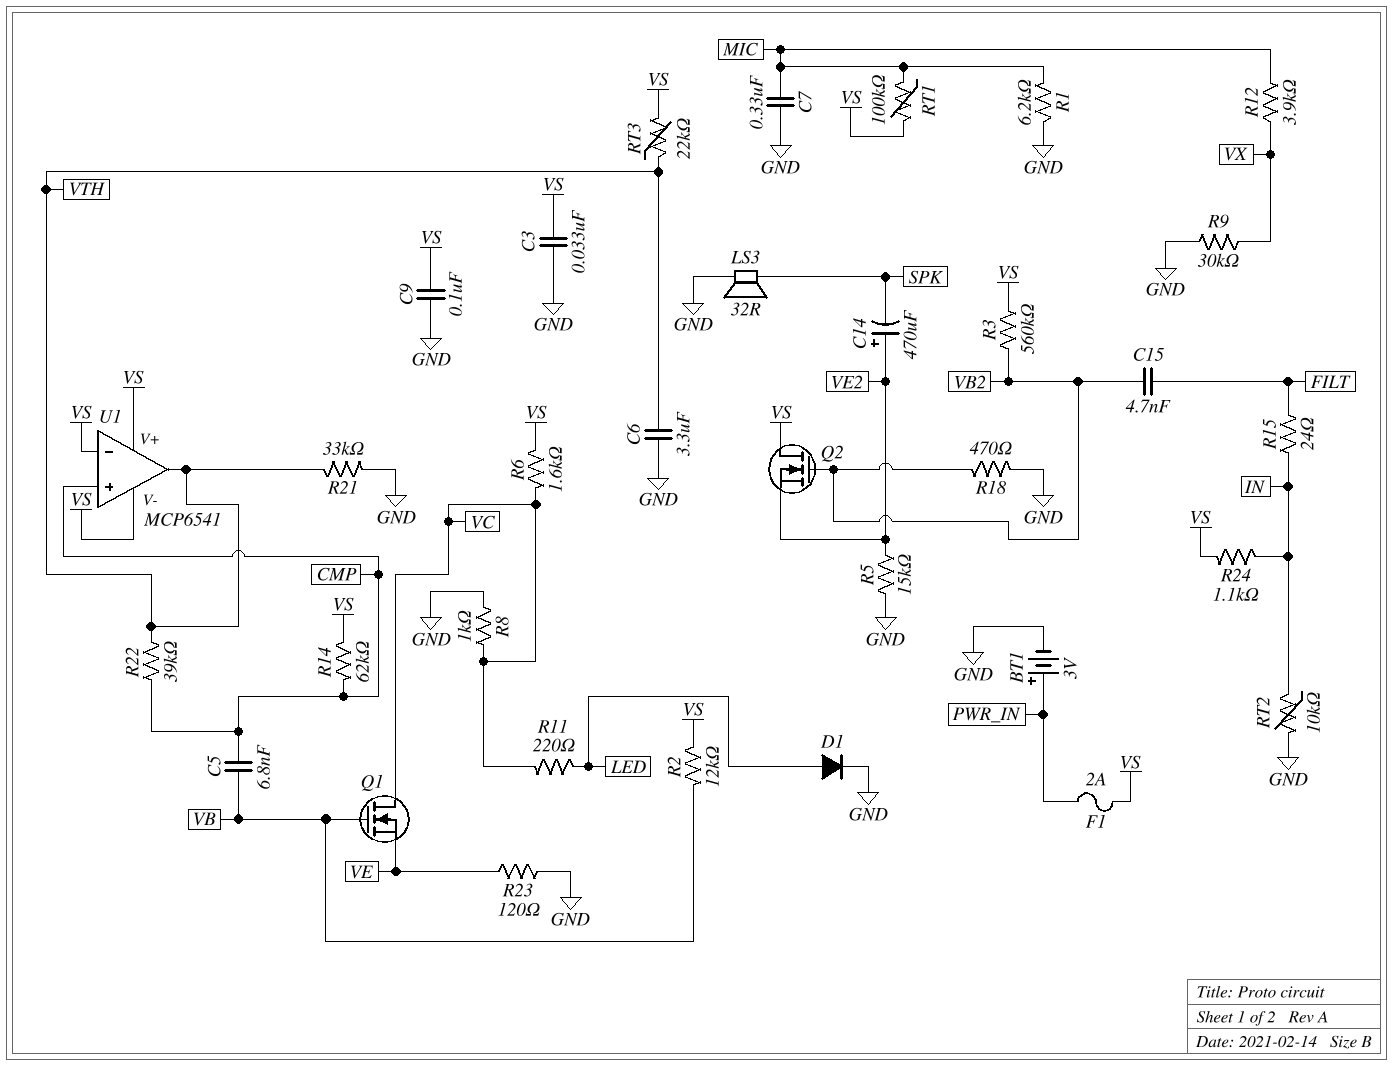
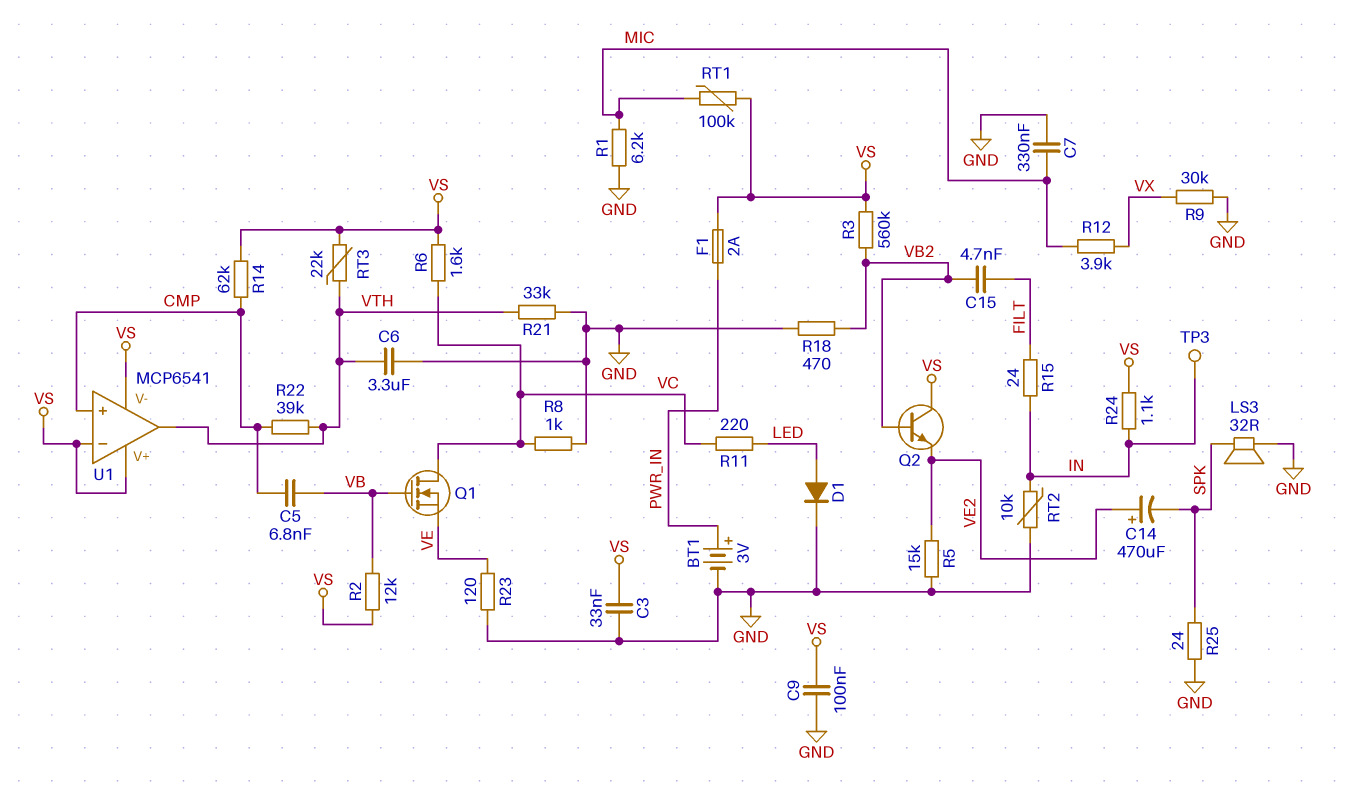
Q2: NMOS (G VB2, D VS, S VE2) -> NPN (B VB2, C VS, E VE2)
R25: none -> 24 (GND, SPK)
TP3: none -> test point (IN)

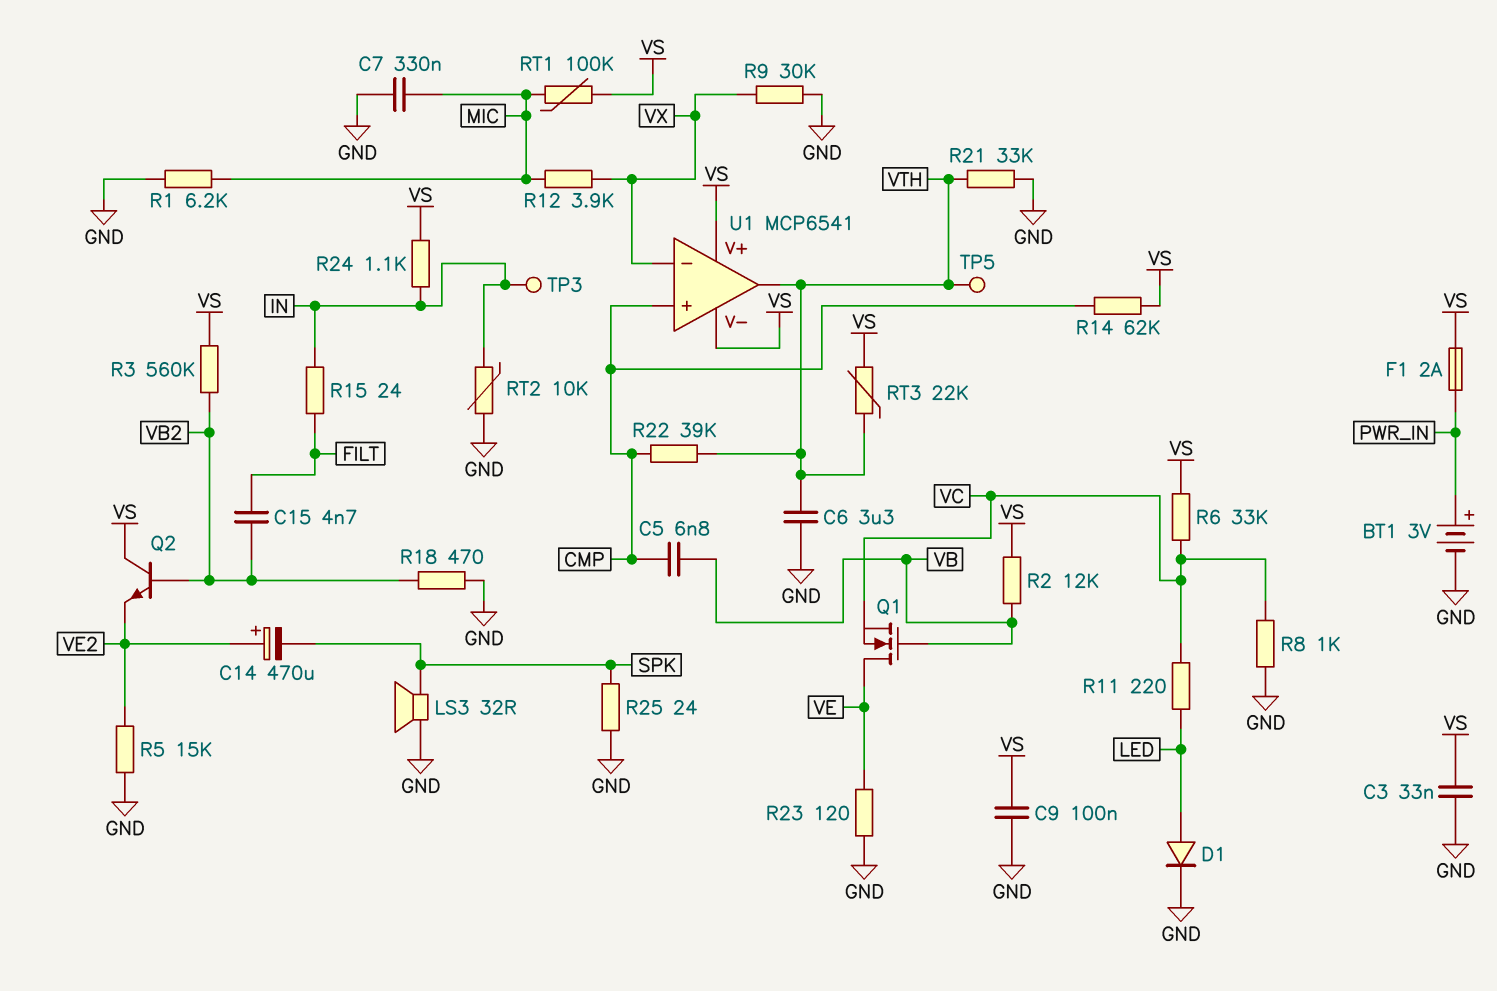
Q1: NMOS (G VB, D VC, S VE) -> NMOS (G VB, D VE, S VC)
R6: 1.6k (VC, VS) -> 33k (VC, VS)
TP5: none -> test point (VTH)
U1 pin in-: VS -> VX

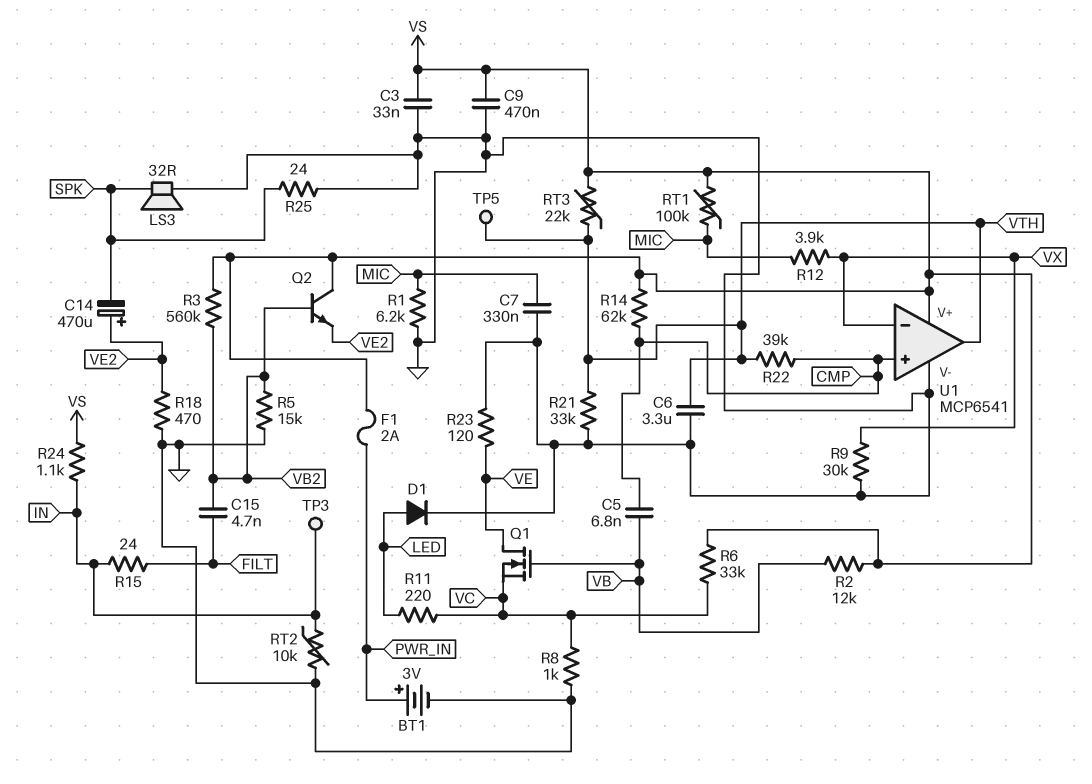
C9: 100nF (GND, VS) -> 470nF (GND, VS)
R5: 15k (GND, VE2) -> 15k (GND, VB2)
R18: 470 (GND, VB2) -> 470 (GND, VE2)
U1 pin V-: VS -> GND

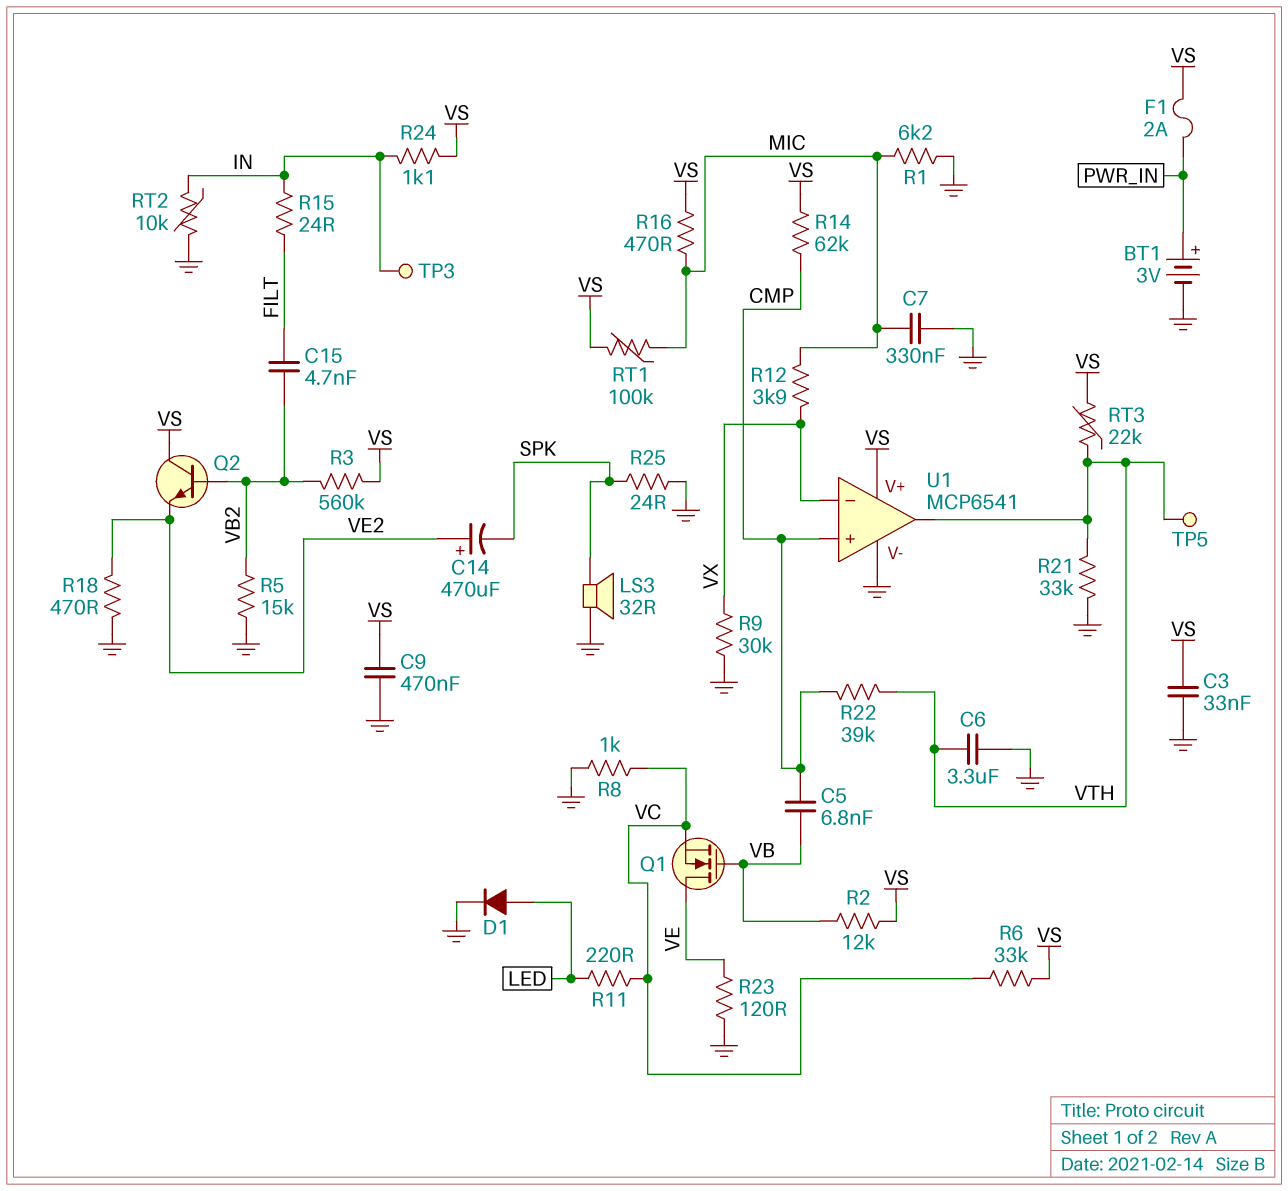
R16: none -> 470 (MIC, VS)

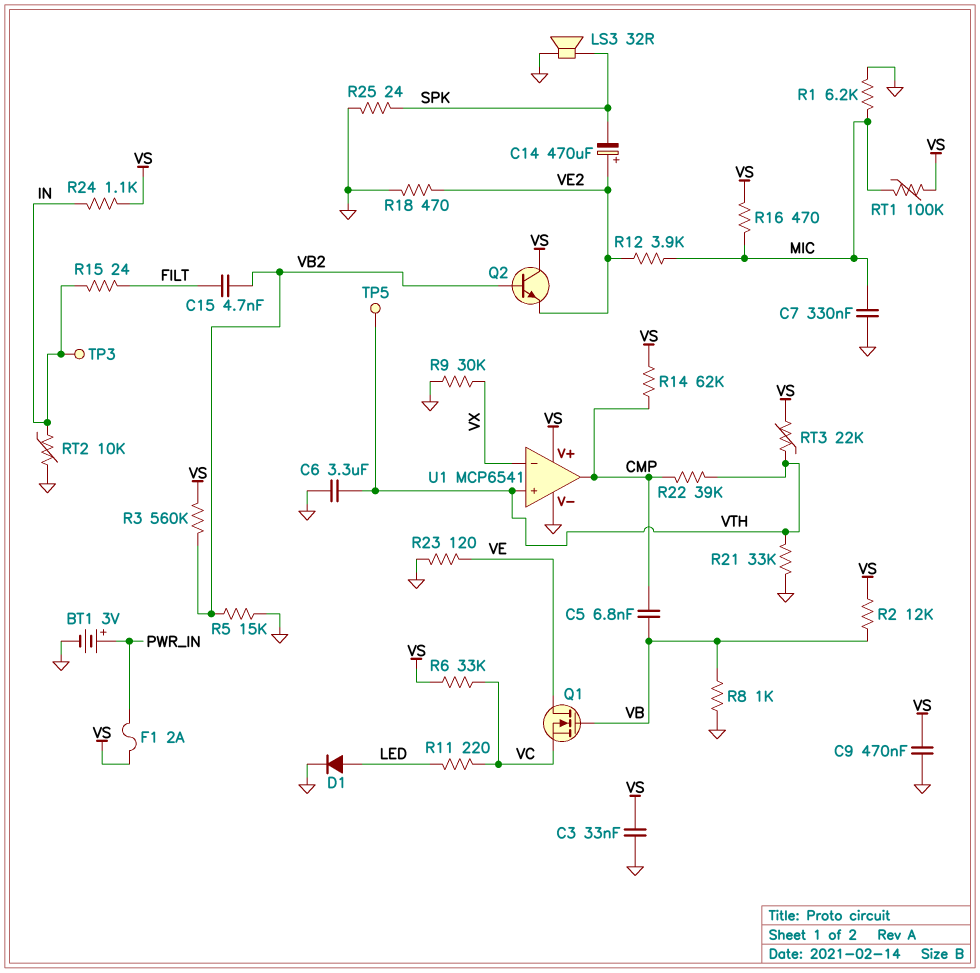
R8: 1k (GND, VC) -> 1k (GND, VB)
R12: 3.9k (MIC, VX) -> 3.9k (MIC, VE2)
U1 pin in+: CMP -> VTH
U1 pin out: VTH -> CMP

